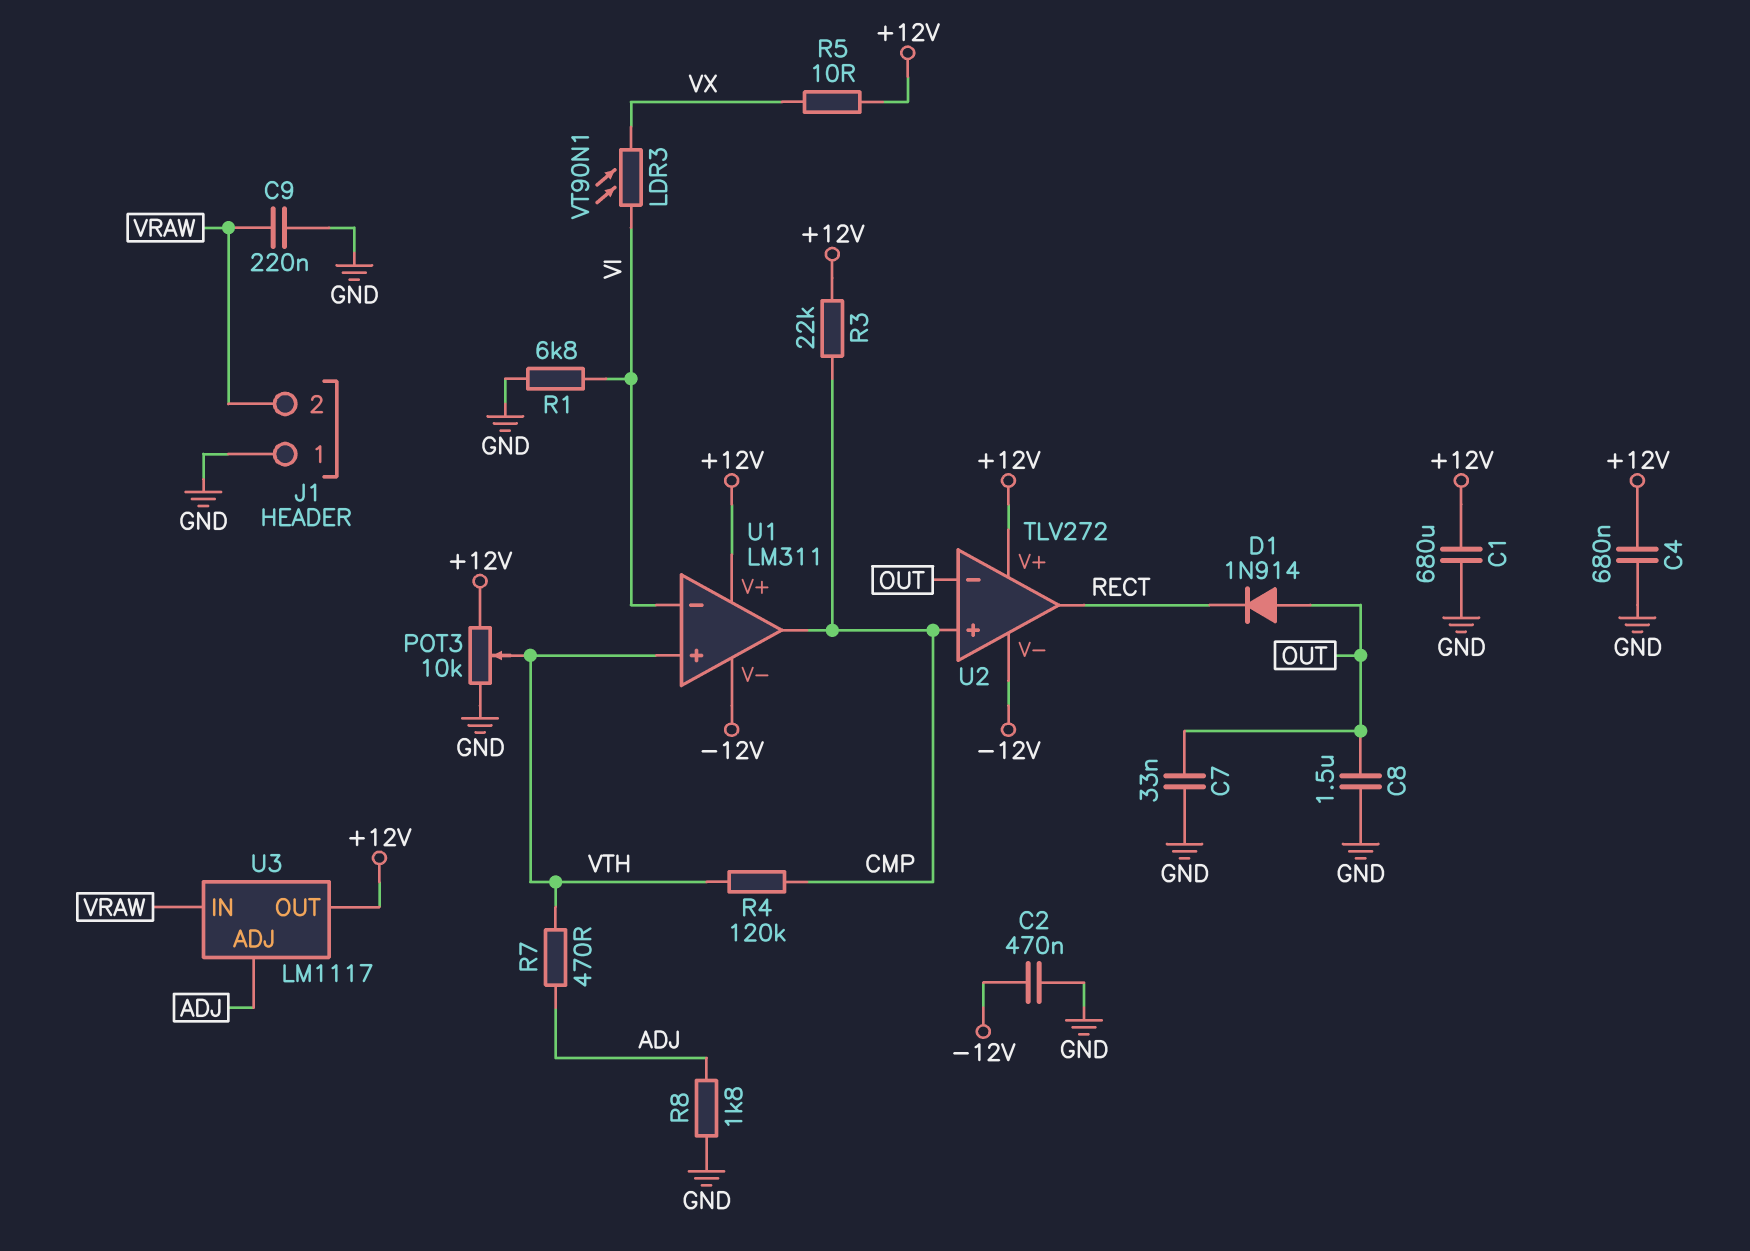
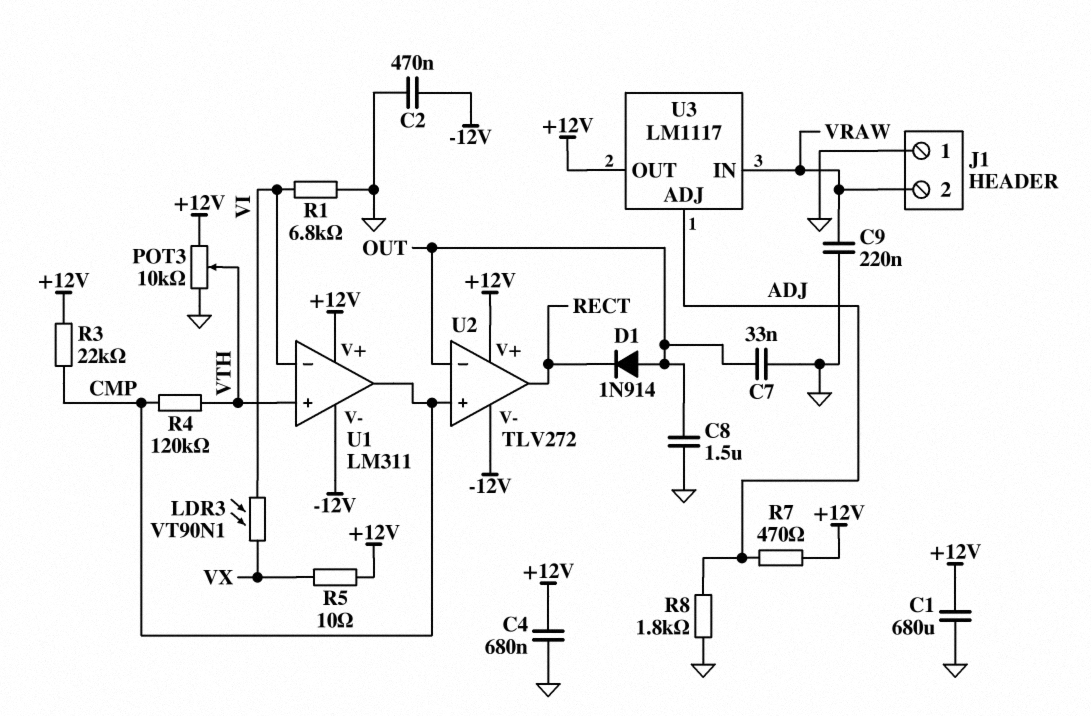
R7: 470 (ADJ, VTH) -> 470 (+12V, ADJ)

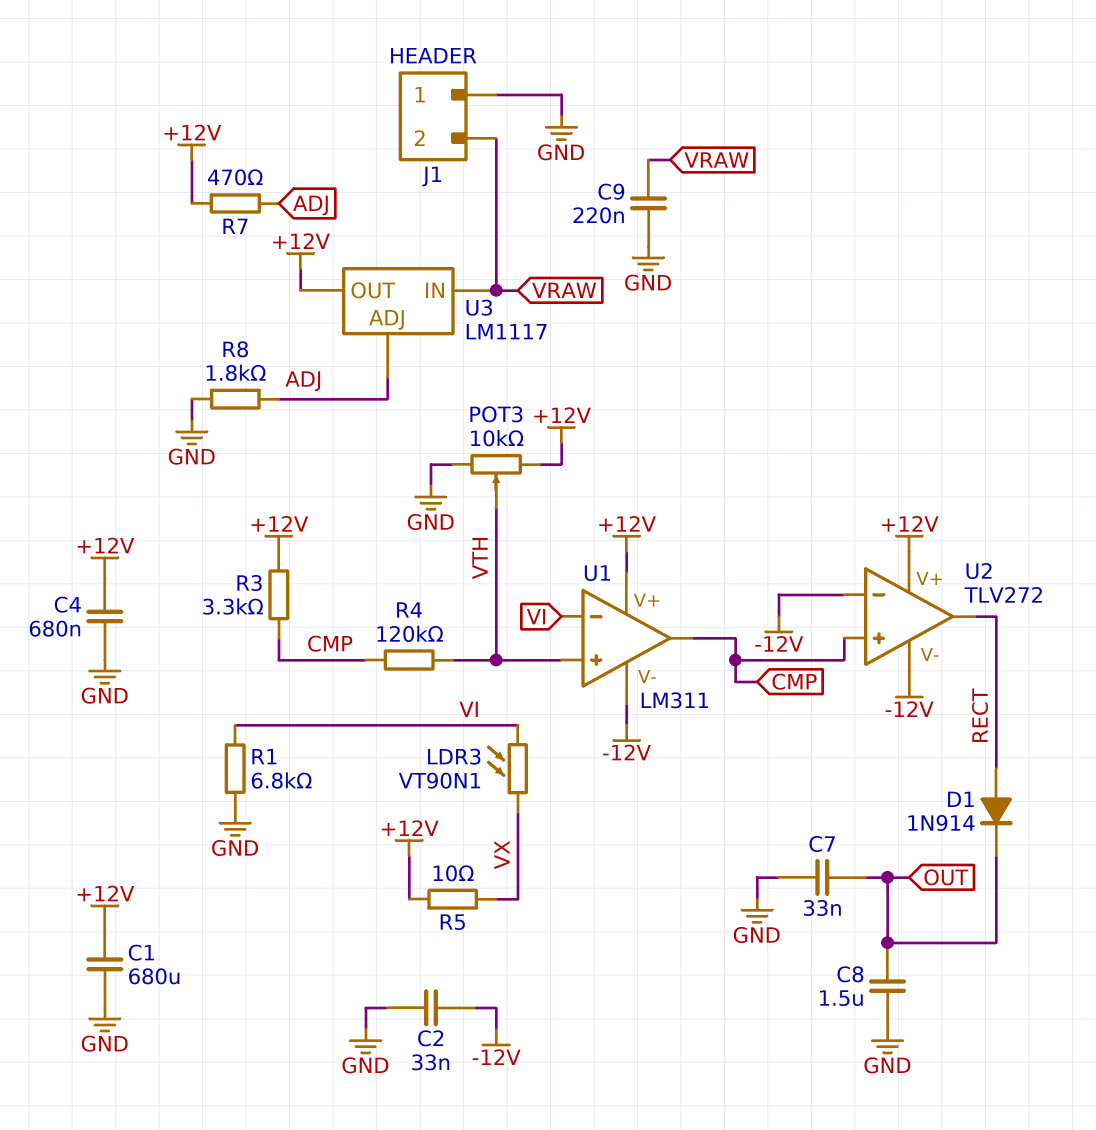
C2: 470nF (-12V, GND) -> 33nF (-12V, GND)
D1: diode 1N914 (A OUT, K RECT) -> diode 1N914 (A RECT, K OUT)
R3: 22k (+12V, CMP) -> 3.3k (+12V, CMP)
U2 pin in-: OUT -> -12V

